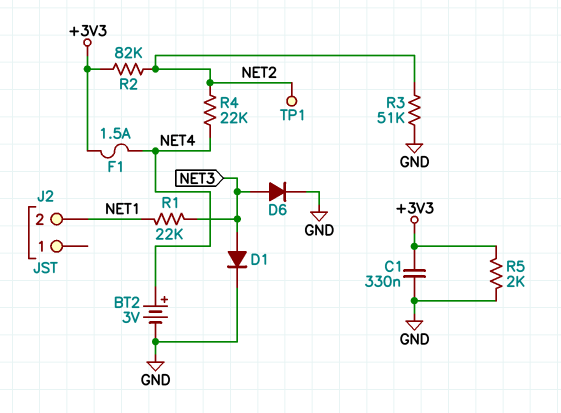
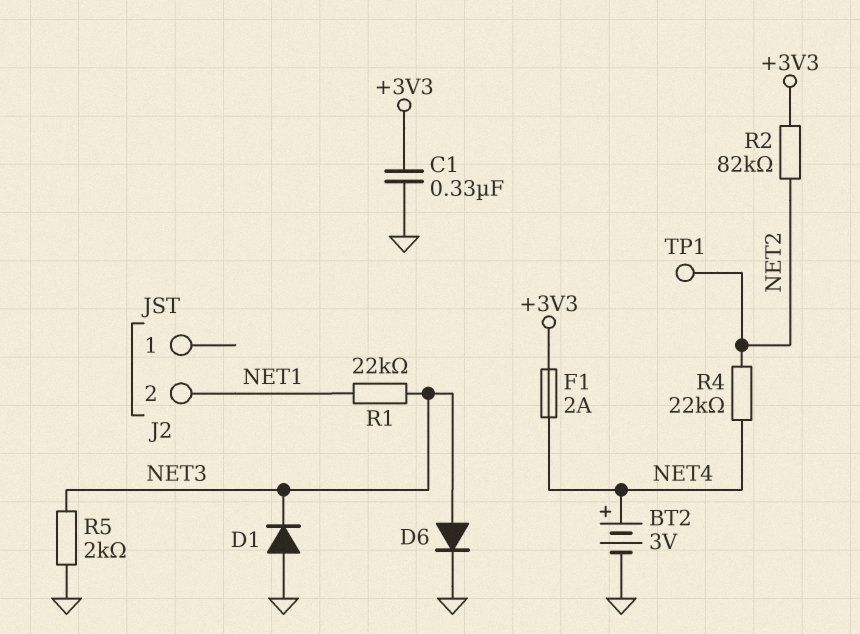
D1: diode (A NET3, K GND) -> diode (A GND, K NET3)
F1: 1.5A (+3V3, NET4) -> 2A (+3V3, NET4)
R3: 51k (GND, NET2) -> none
R5: 2k (+3V3, GND) -> 2k (GND, NET3)

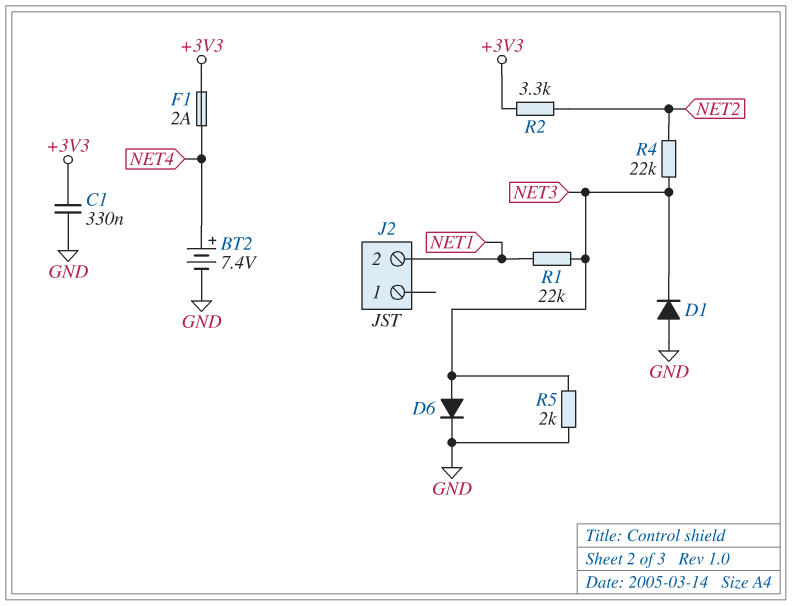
BT2: 3V (plus NET4, minus GND) -> 7.4V (plus NET4, minus GND)
R2: 82k (+3V3, NET2) -> 3.3k (+3V3, NET2)
R4: 22k (NET2, NET4) -> 22k (NET2, NET3)
TP1: test point (NET2) -> none

